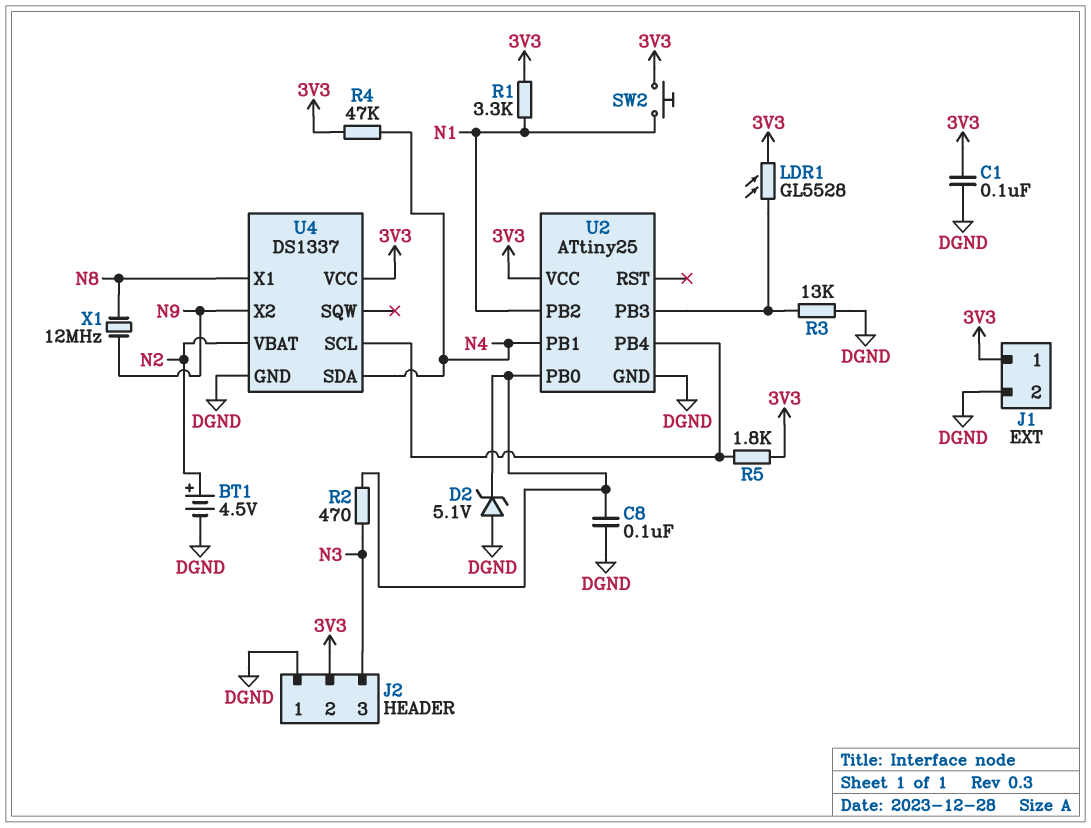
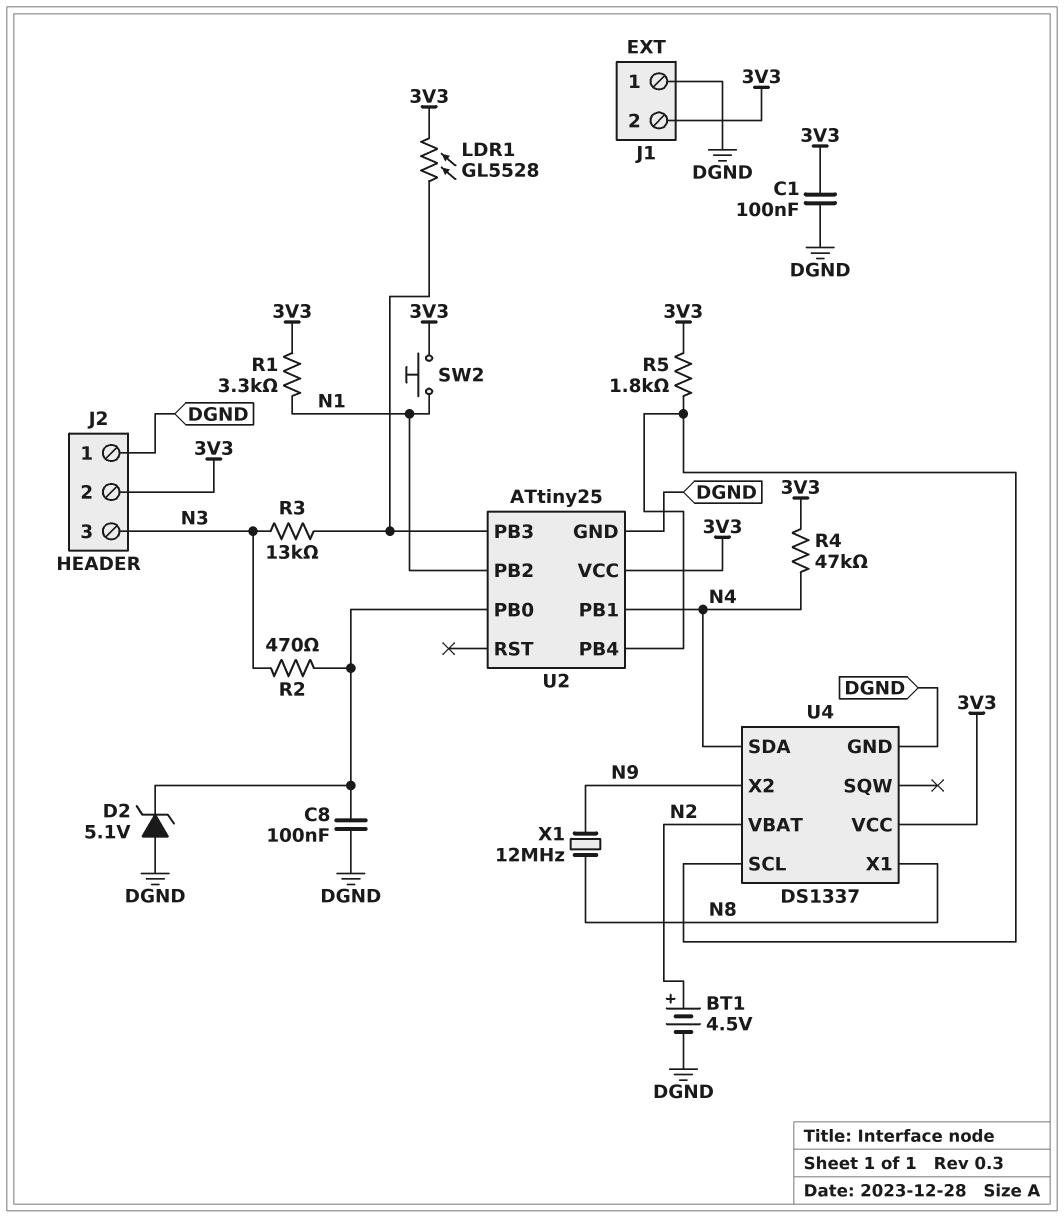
J1 pin 1: 3V3 -> DGND
J1 pin 2: DGND -> 3V3
R3: 13k (DGND, U2/PB3) -> 13k (N3, U2/PB3)

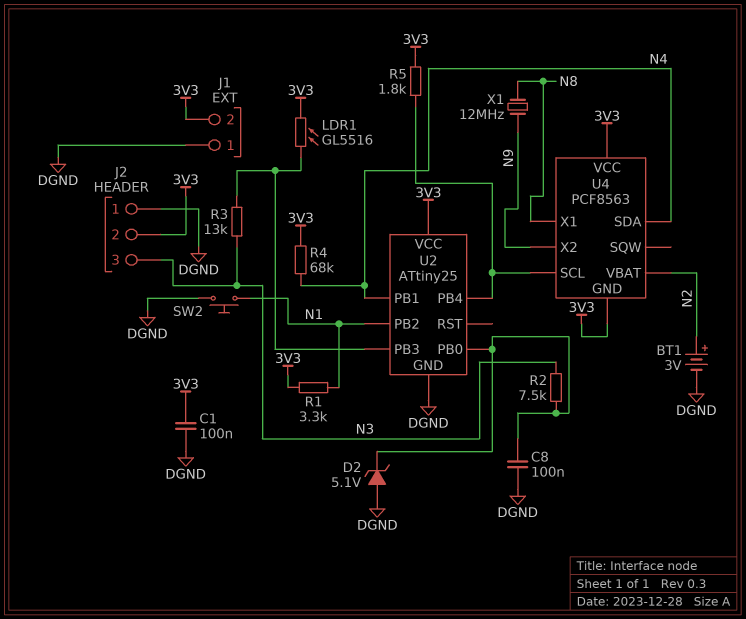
BT1: 4.5V (plus N2, minus DGND) -> 3V (plus N2, minus DGND)
LDR1: GL5528 (3V3, U2/PB3) -> GL5516 (3V3, U2/PB3)
R2: 470 (N3, U2/PB0) -> 7.5k (N3, U2/PB0)
R4: 47k (3V3, N4) -> 68k (3V3, N4)
SW2: button (3V3, N1) -> button (DGND, N1)
U4: DS1337 -> PCF8563
U4 pin GND: DGND -> 3V3

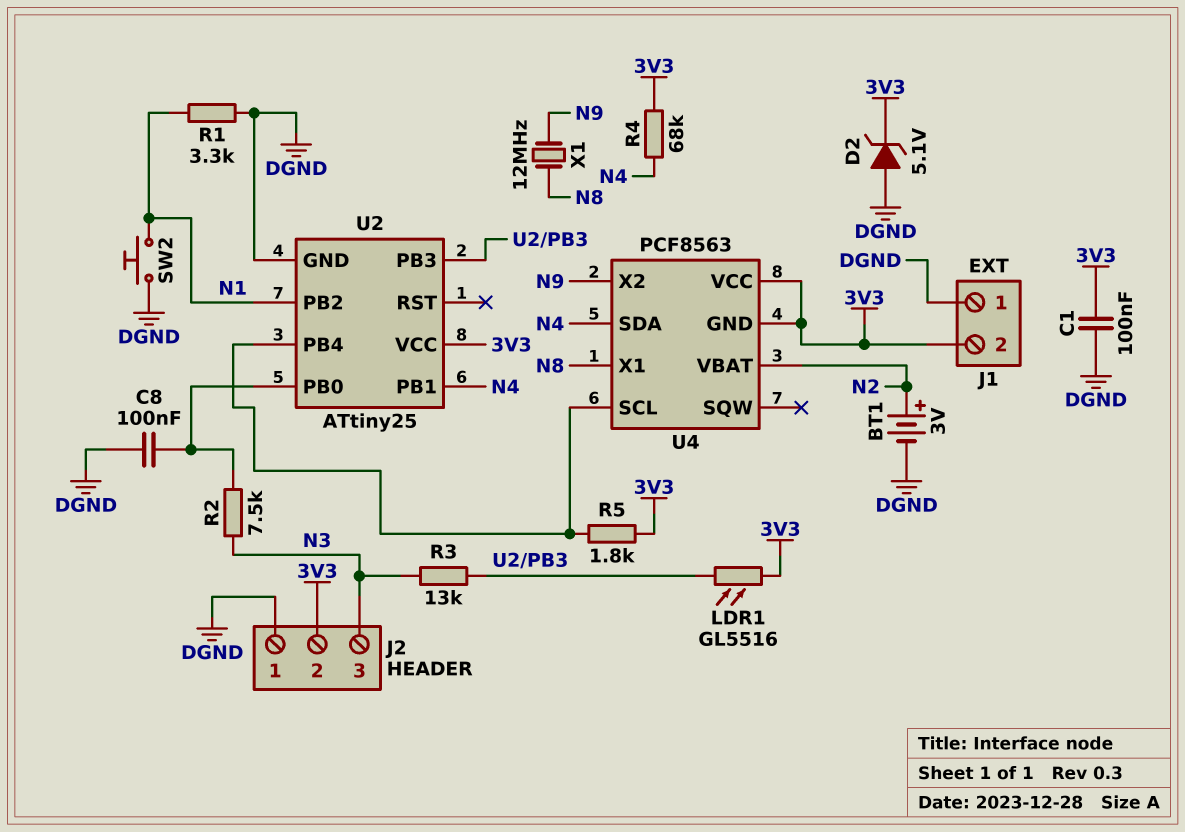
D2: zener 5.1V (A DGND, K U2/PB0) -> zener 5.1V (A DGND, K 3V3)
R1: 3.3k (3V3, N1) -> 3.3k (DGND, N1)

